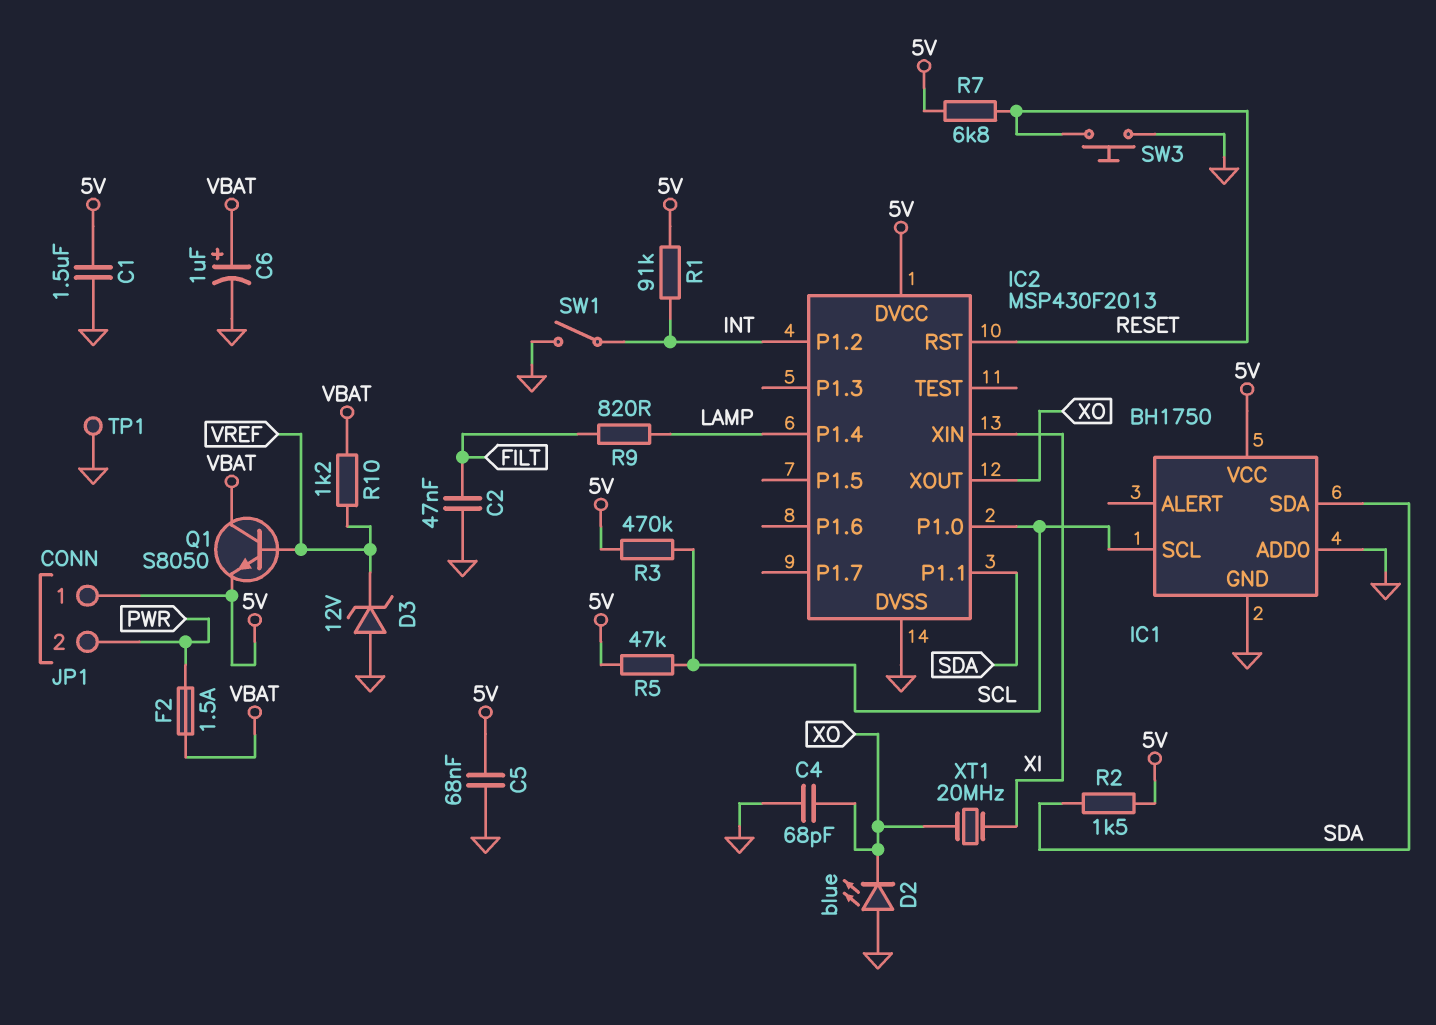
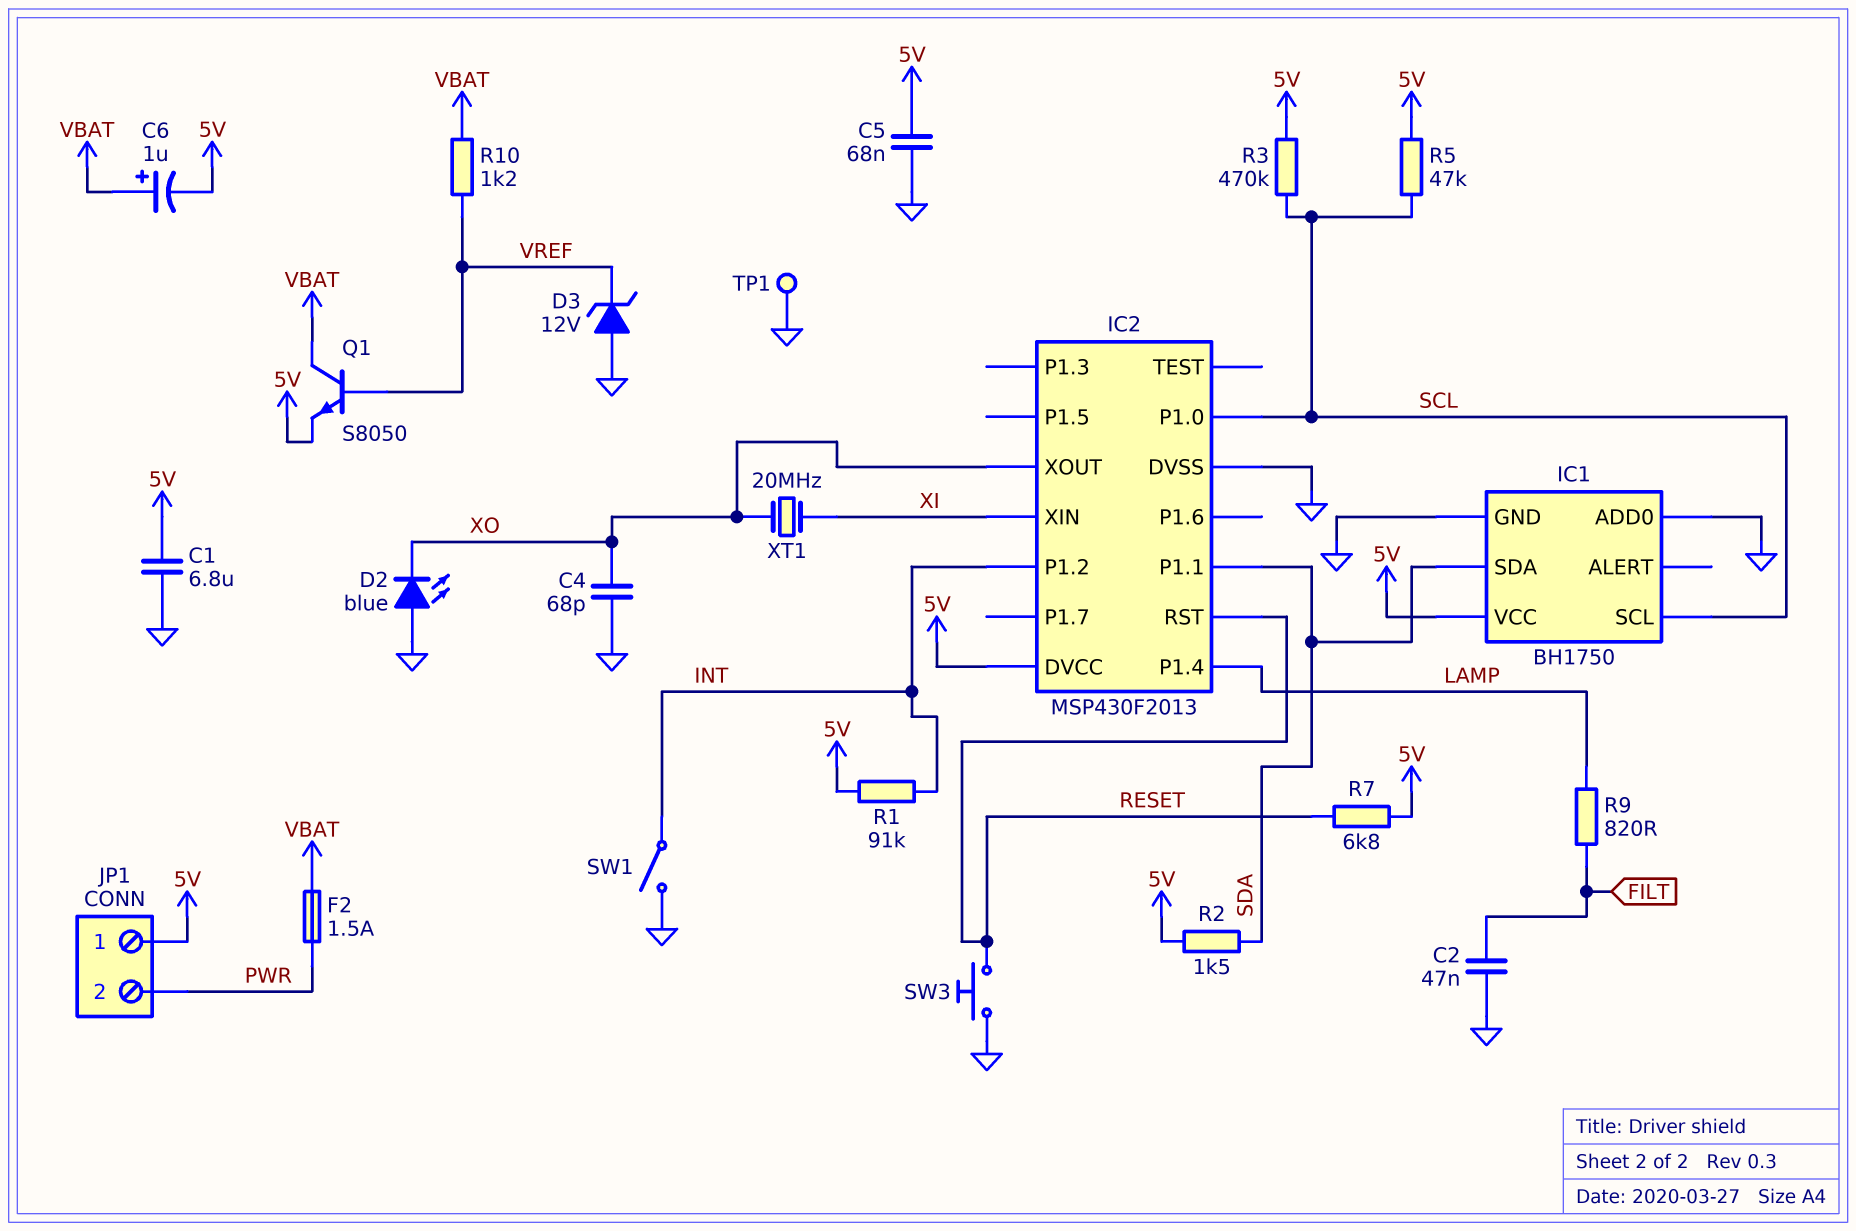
C1: 1.5uF (5V, GND) -> 6.8uF (5V, GND)
C6: 1uF (plus VBAT, minus GND) -> 1uF (plus VBAT, minus 5V)

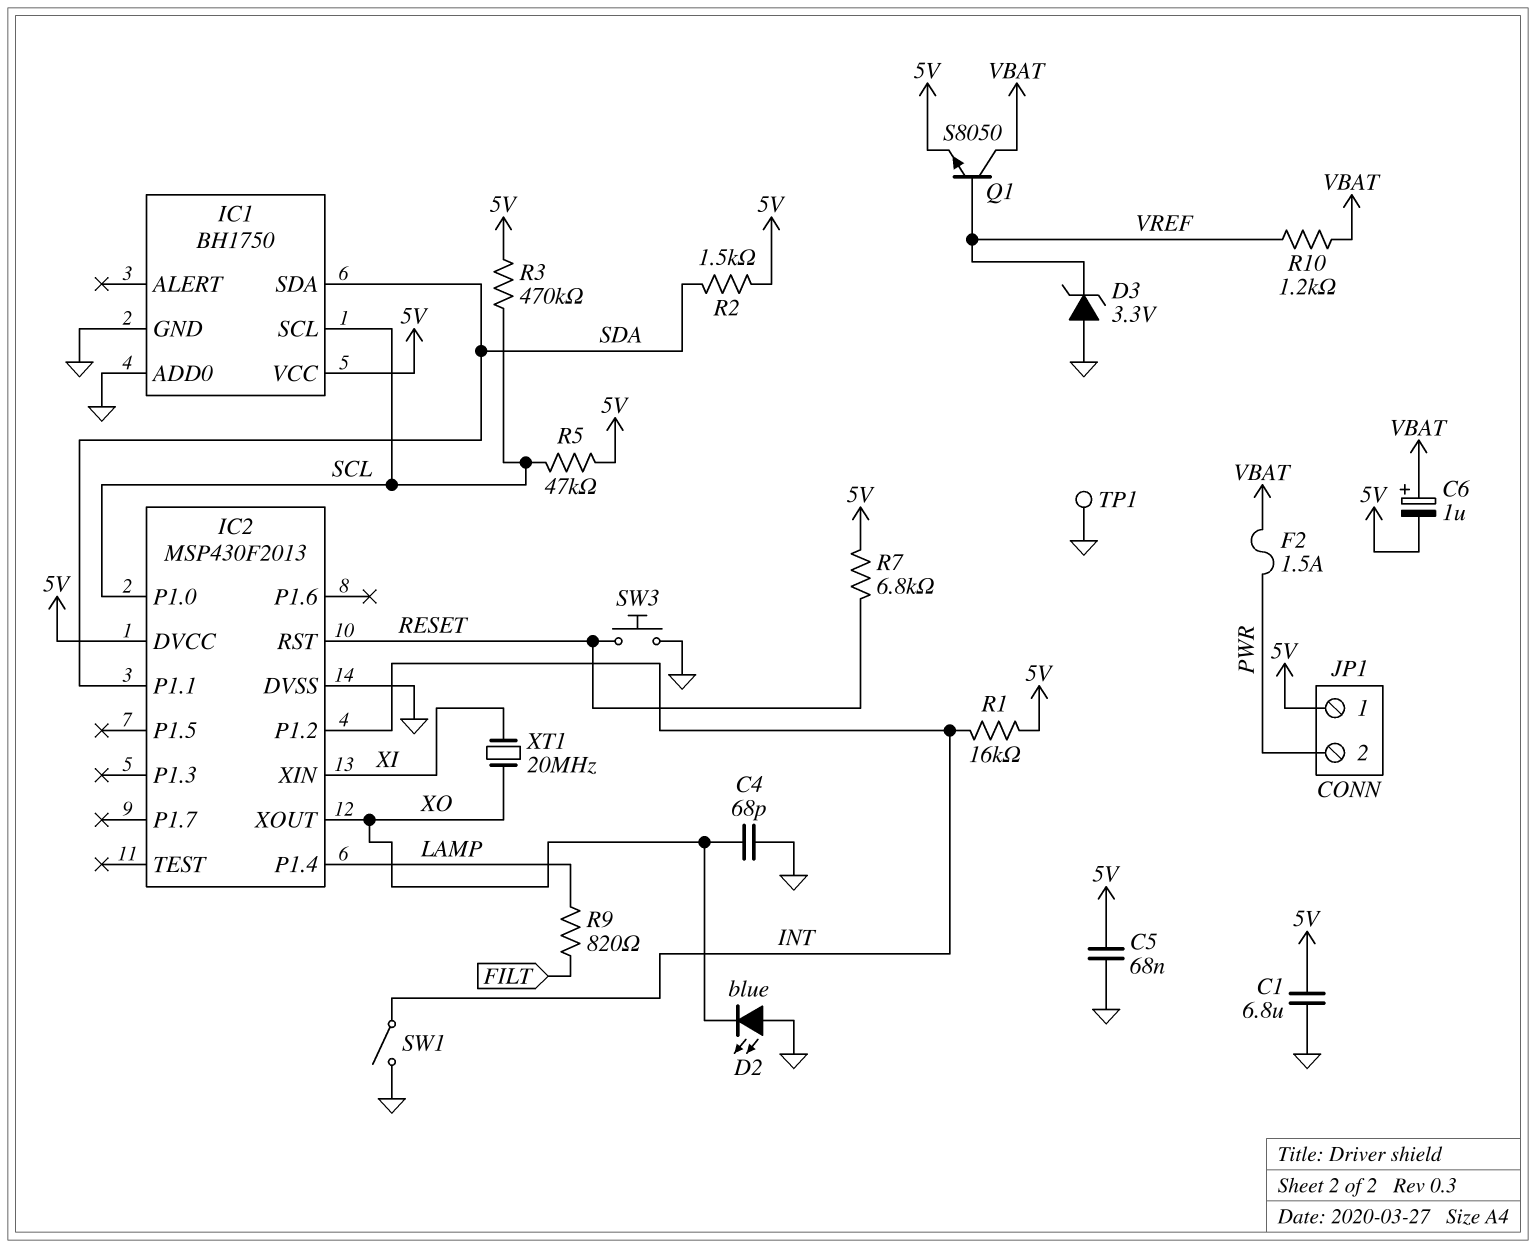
C2: 47nF (FILT, GND) -> none
D3: zener 12V (A GND, K VREF) -> zener 3.3V (A GND, K VREF)
R1: 91k (5V, INT) -> 16k (5V, INT)

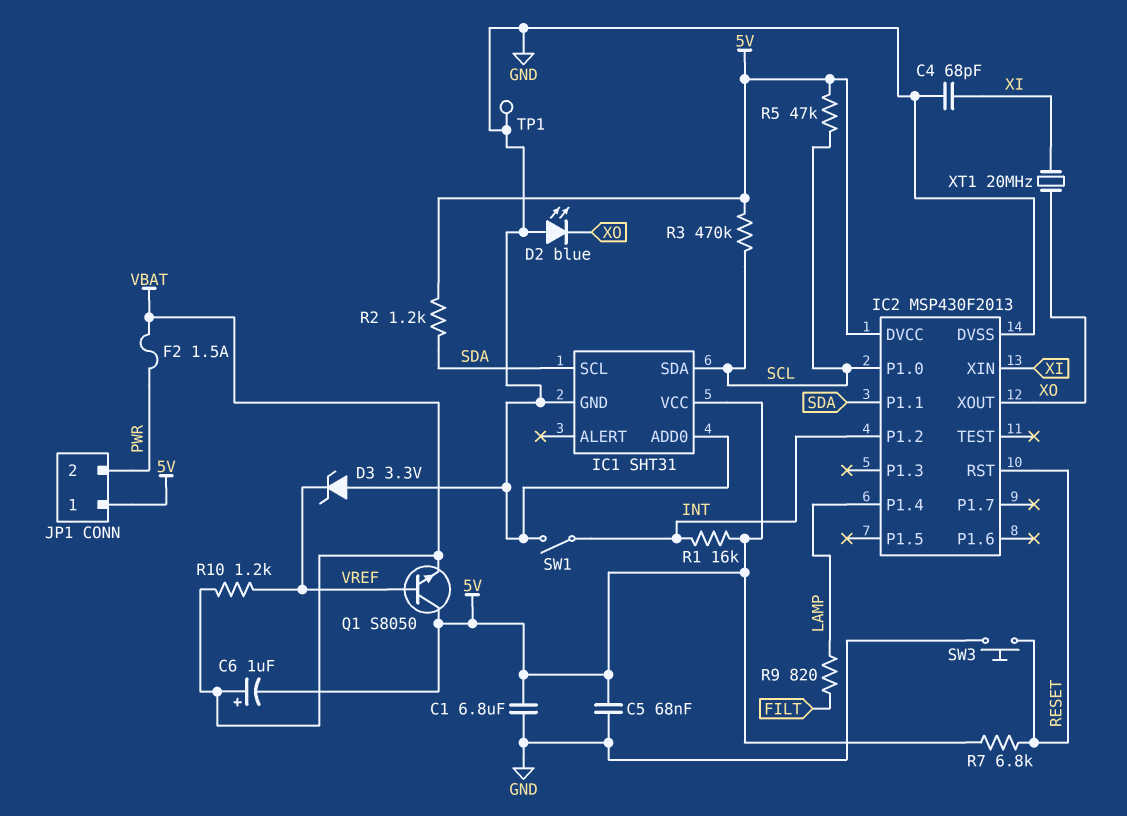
C4: 68pF (GND, XO) -> 68pF (GND, XI)
IC1: BH1750 -> SHT31
IC1 pin SCL: SCL -> SDA
IC1 pin SDA: SDA -> SCL
Q1: NPN S8050 (B VREF, C VBAT, E 5V) -> NPN S8050 (B VREF, C 5V, E VBAT)
R2: 1.5k (5V, SDA) -> 1.2k (5V, SDA)

